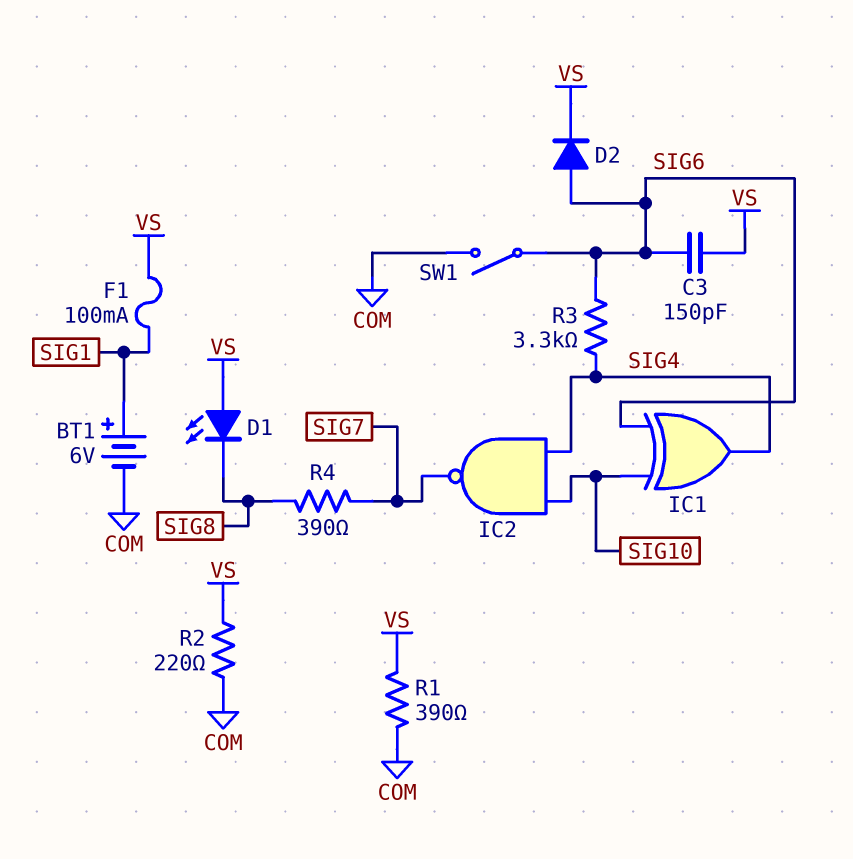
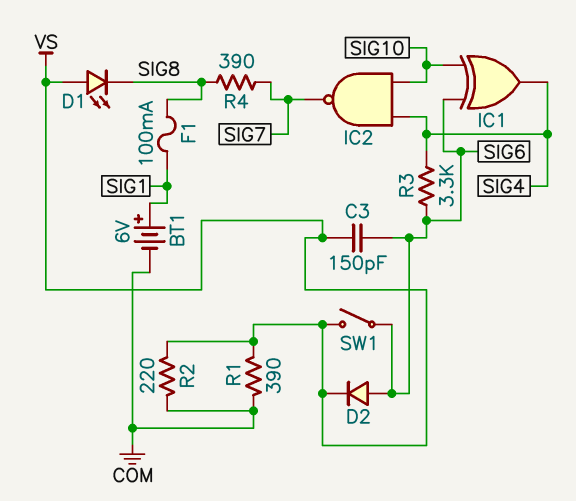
F1: 100mA (SIG1, VS) -> 100mA (SIG1, SIG8)
SW1: switch (COM, SIG6) -> switch (SIG6, VS)

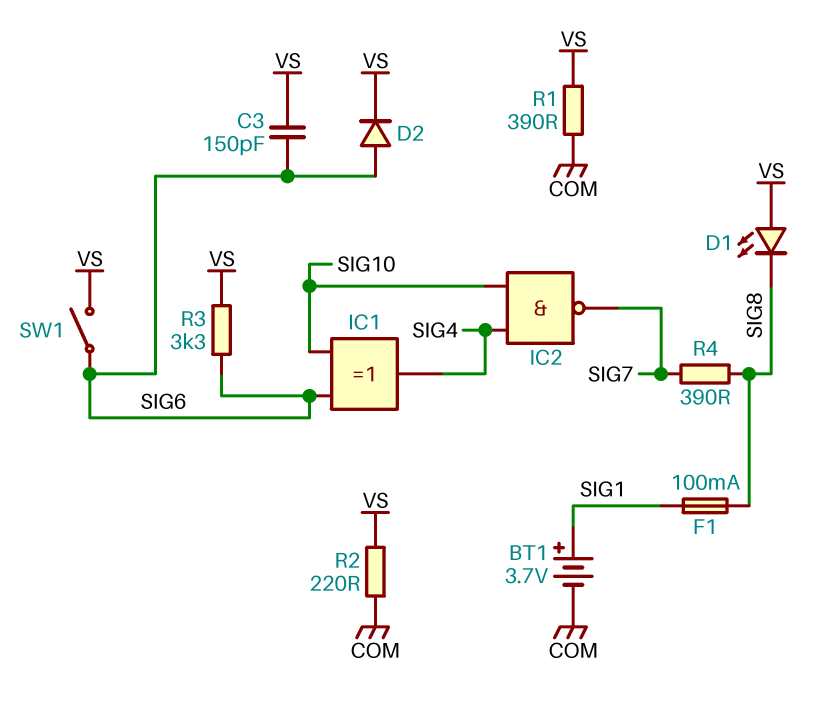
BT1: 6V (plus SIG1, minus COM) -> 3.7V (plus SIG1, minus COM)
R3: 3.3k (SIG4, SIG6) -> 3.3k (SIG6, VS)

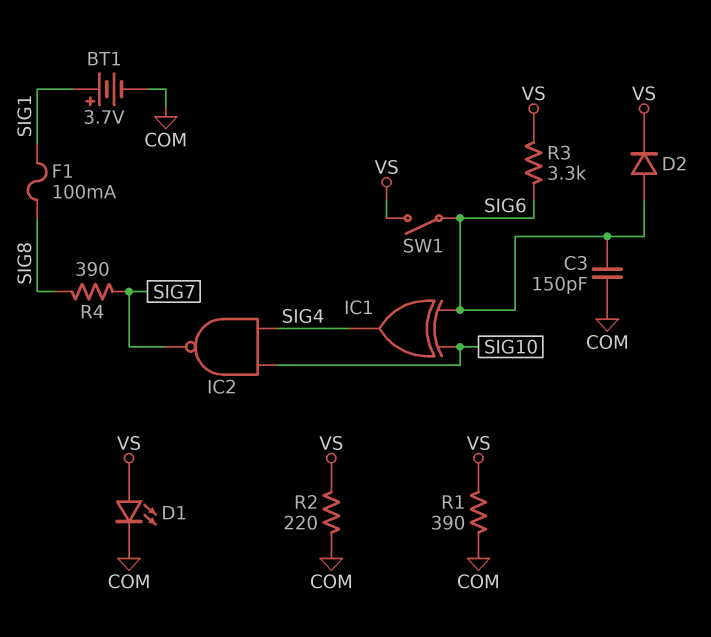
C3: 150pF (SIG6, VS) -> 150pF (COM, SIG6)
D1: LED (A VS, K SIG8) -> LED (A VS, K COM)

